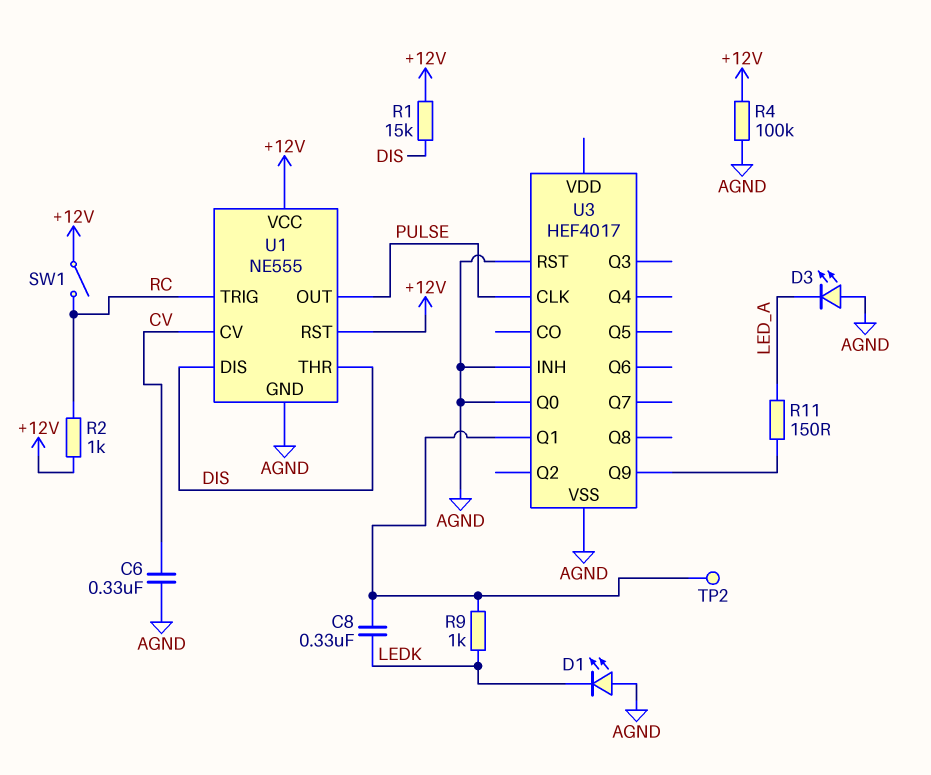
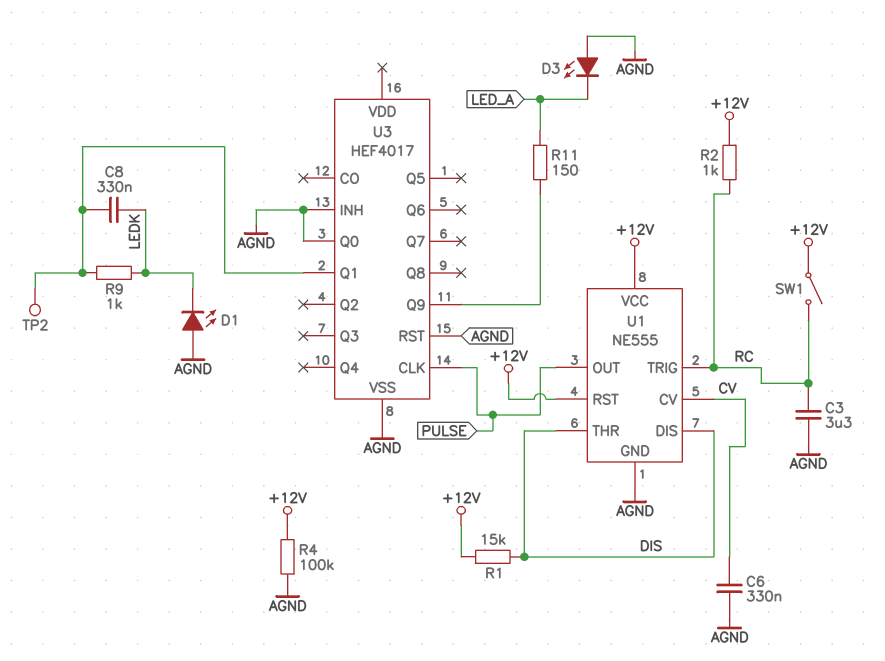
C3: none -> 3.3uF (AGND, RC)

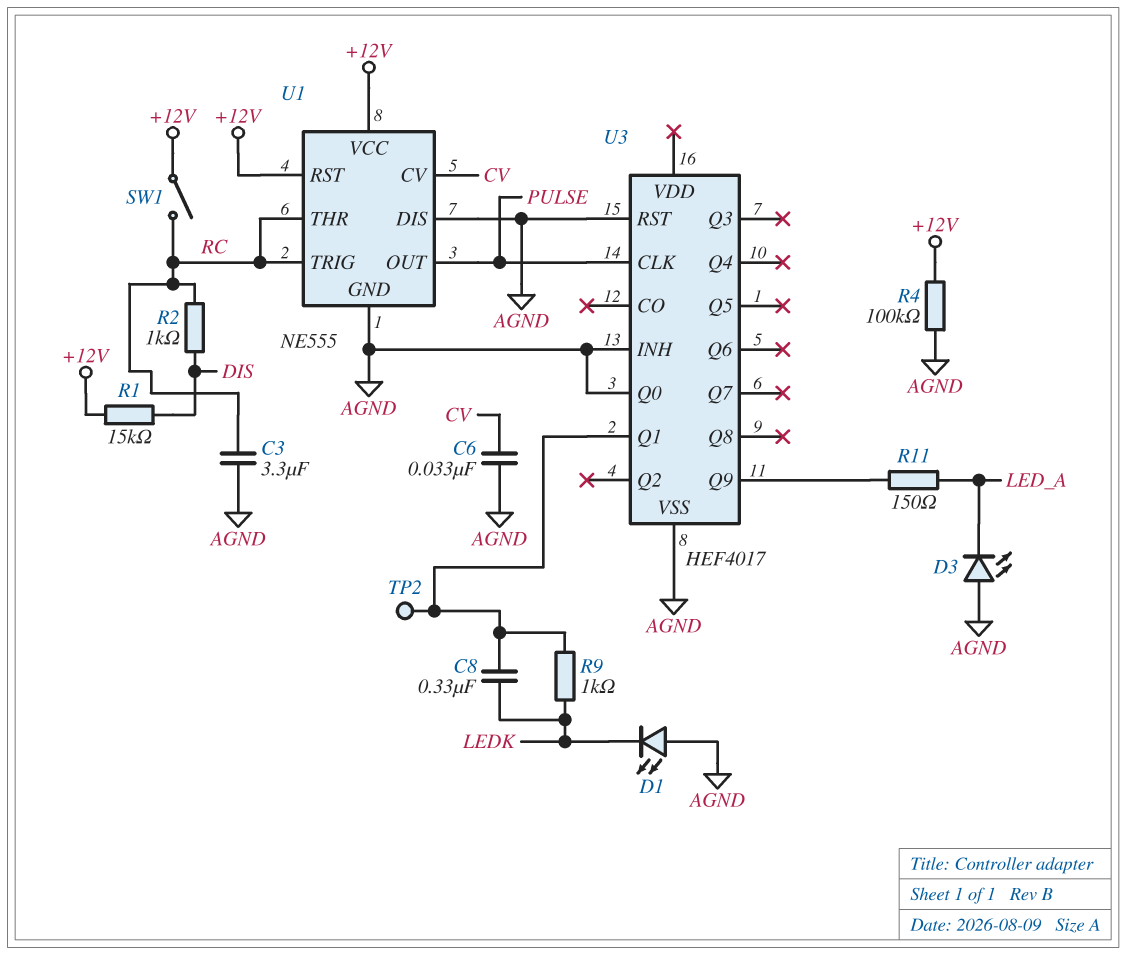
C6: 330nF (AGND, CV) -> 33nF (AGND, CV)
R2: 1k (+12V, RC) -> 1k (DIS, RC)
U1 pin DIS: DIS -> AGND
U1 pin THR: DIS -> RC

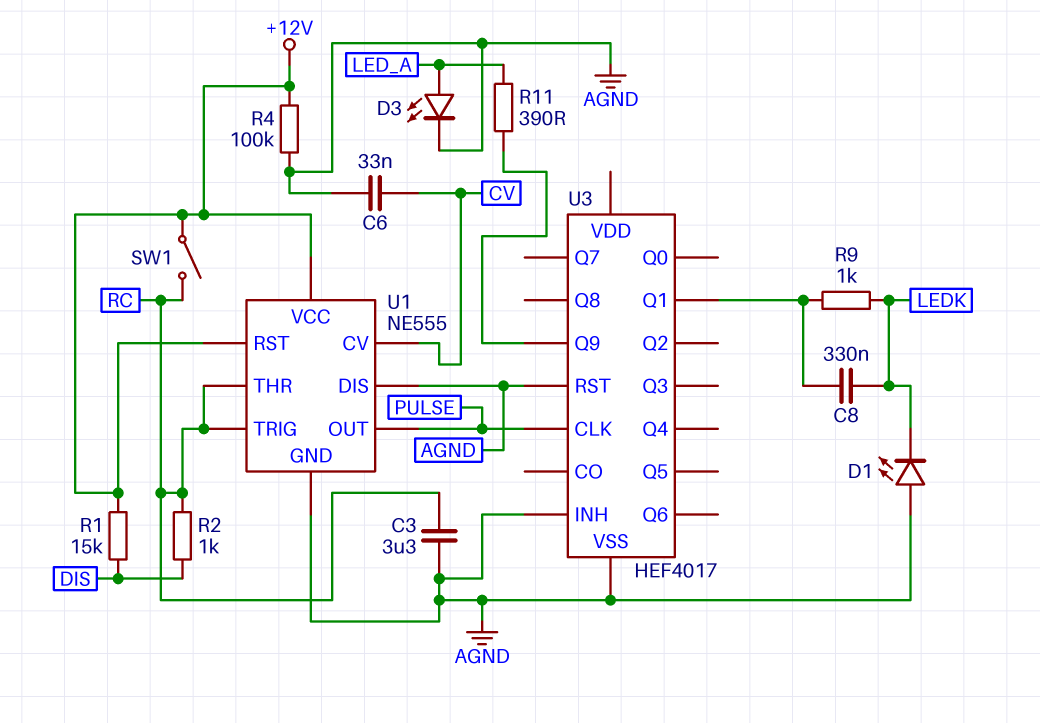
D3: LED (A AGND, K LED_A) -> LED (A LED_A, K AGND)
R11: 150 (LED_A, U3/Q9) -> 390 (LED_A, U3/Q9)
TP2: test point (U3/Q1) -> none
U3 pin Q0: AGND -> none

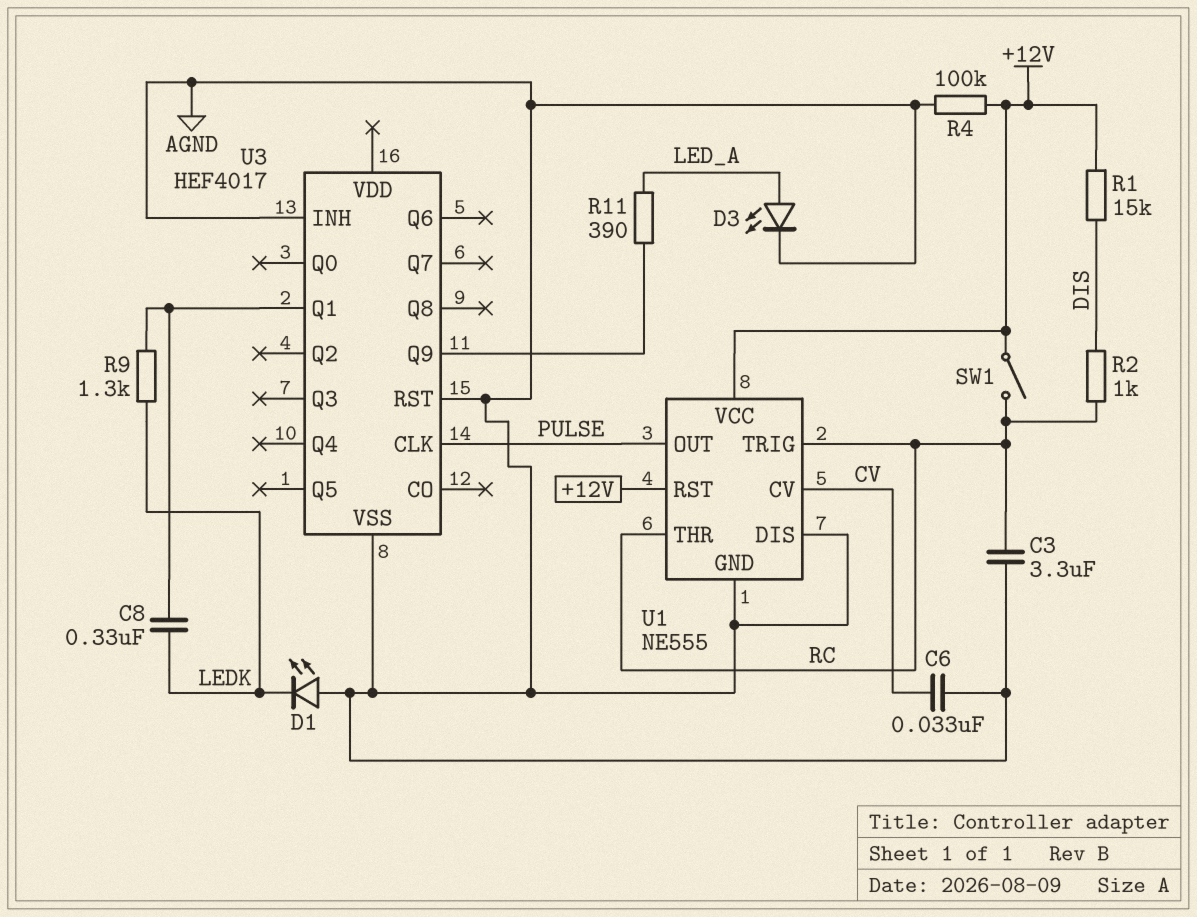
R9: 1k (LEDK, U3/Q1) -> 1.3k (LEDK, U3/Q1)

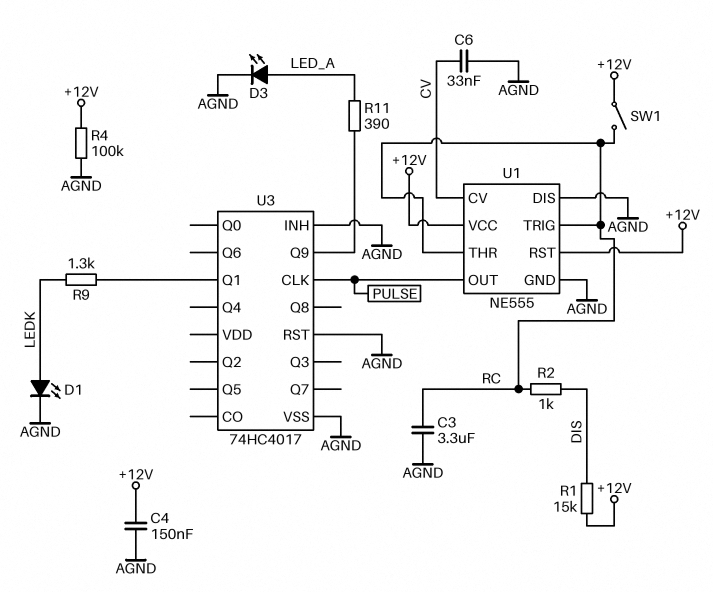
C4: none -> 150nF (+12V, AGND)
C8: 330nF (LEDK, U3/Q1) -> none
D1: LED (A AGND, K LEDK) -> LED (A LEDK, K AGND)
U3: HEF4017 -> 74HC4017

